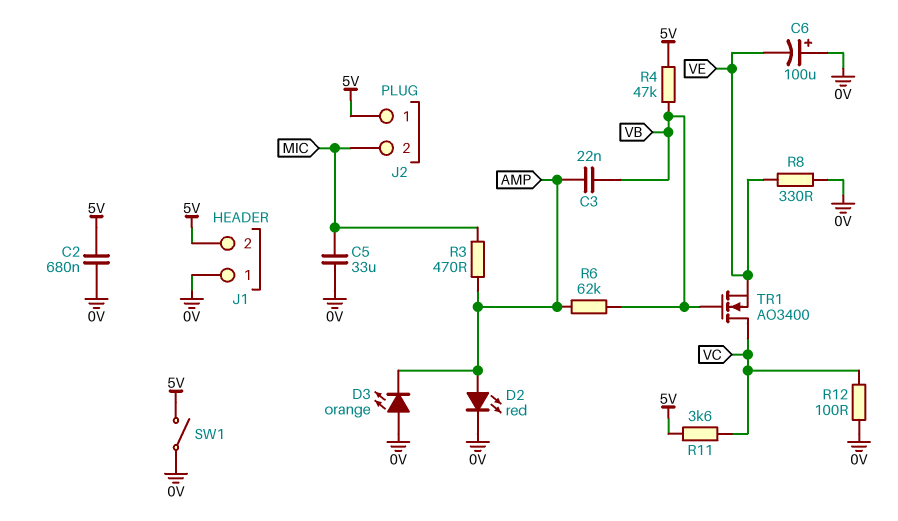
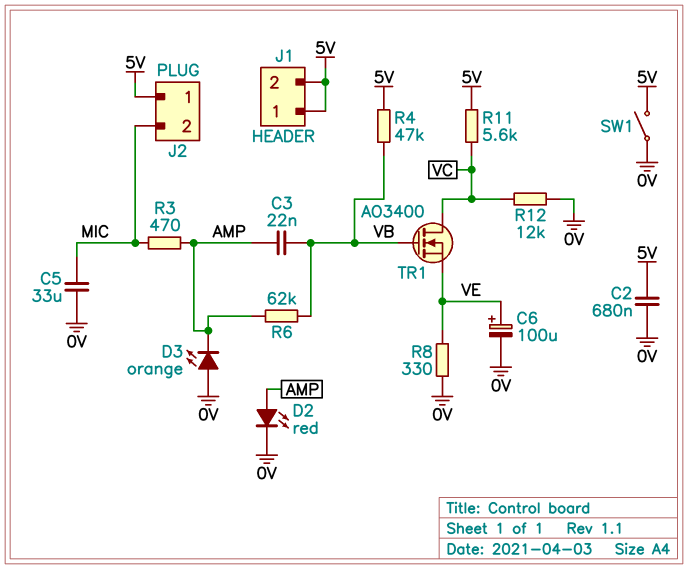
C6: 100uF (plus 0V, minus VE) -> 100uF (plus VE, minus 0V)
J1 pin 1: 0V -> 5V
R11: 3.6k (5V, VC) -> 5.6k (5V, VC)
R12: 100 (0V, VC) -> 12k (0V, VC)

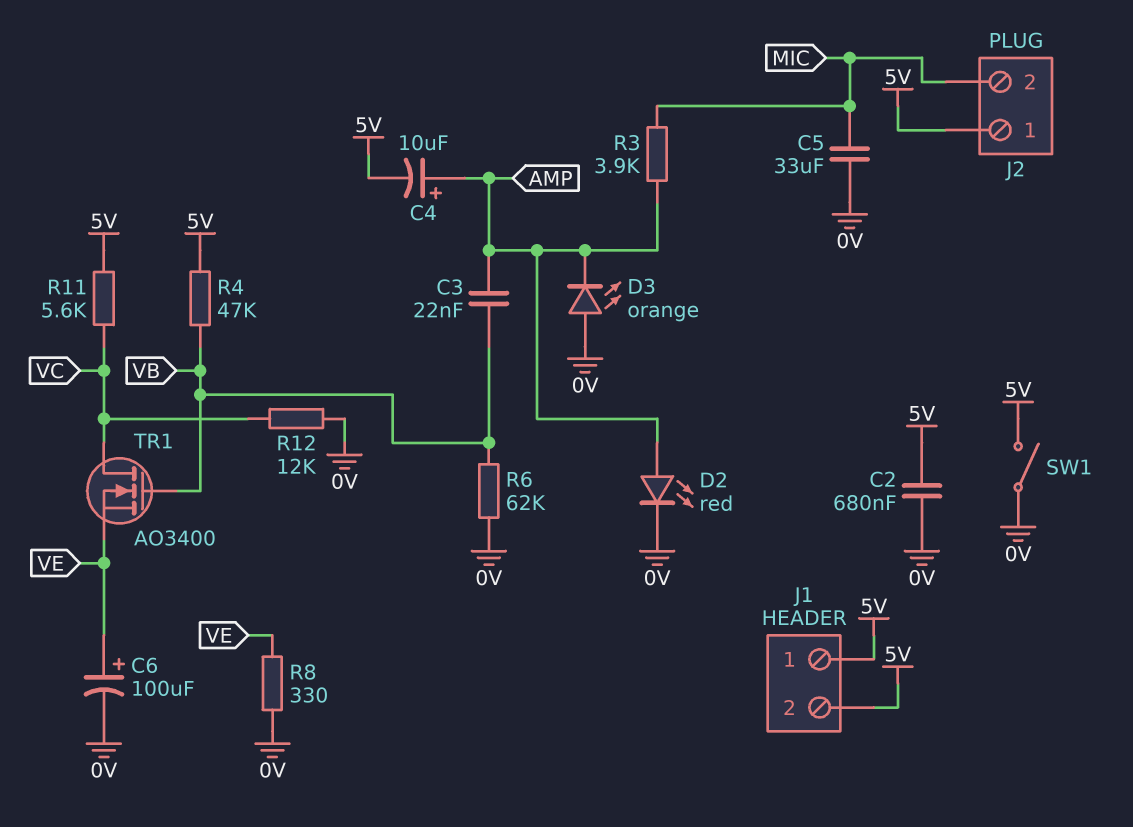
C4: none -> 10uF (plus AMP, minus 5V)
R3: 470 (AMP, MIC) -> 3.9k (AMP, MIC)
R6: 62k (AMP, VB) -> 62k (0V, VB)

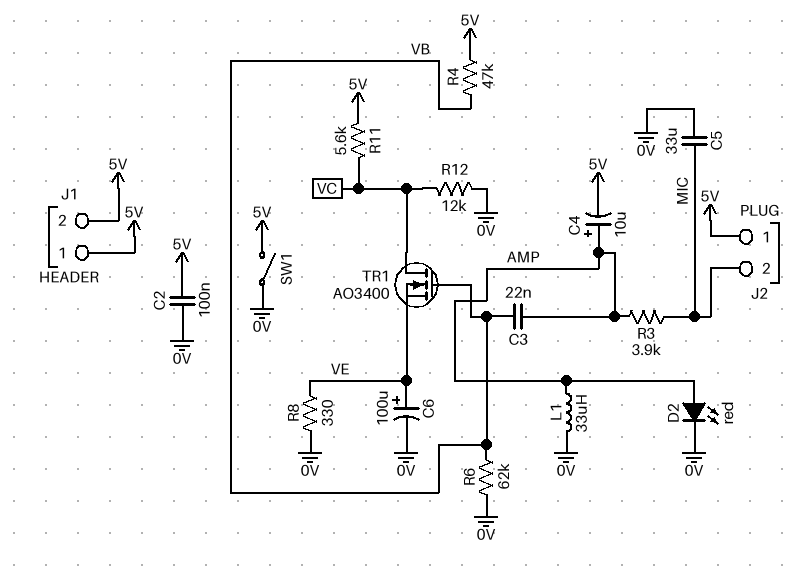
C2: 680nF (0V, 5V) -> 100nF (0V, 5V)
D3: LED orange (A 0V, K AMP) -> none
L1: none -> 33uH (0V, AMP)

